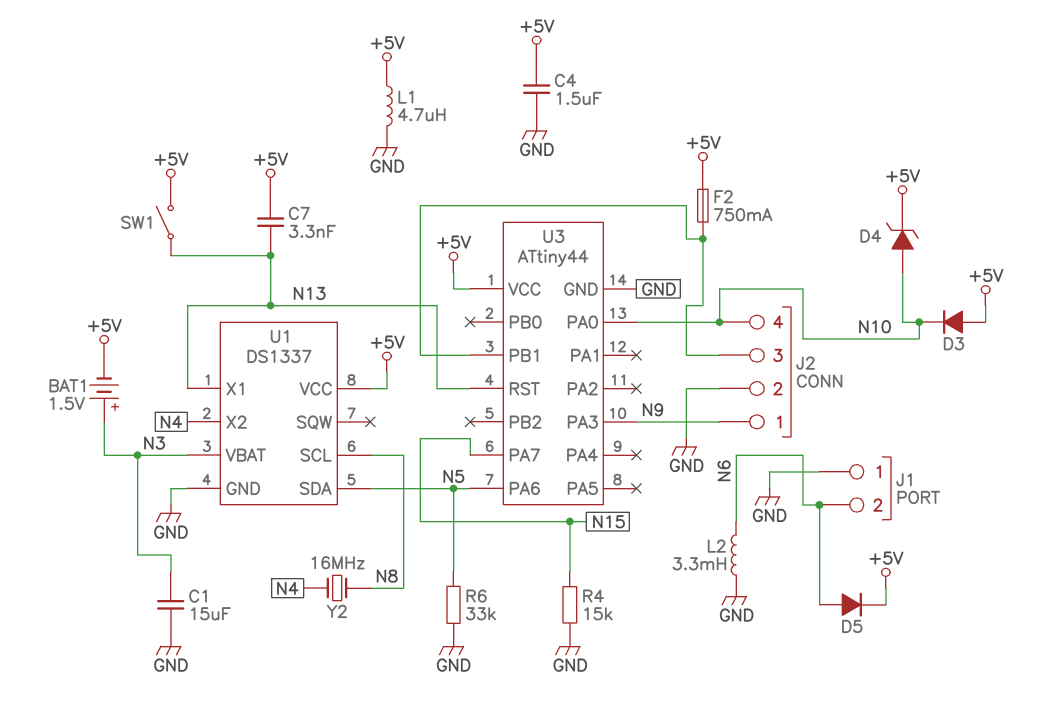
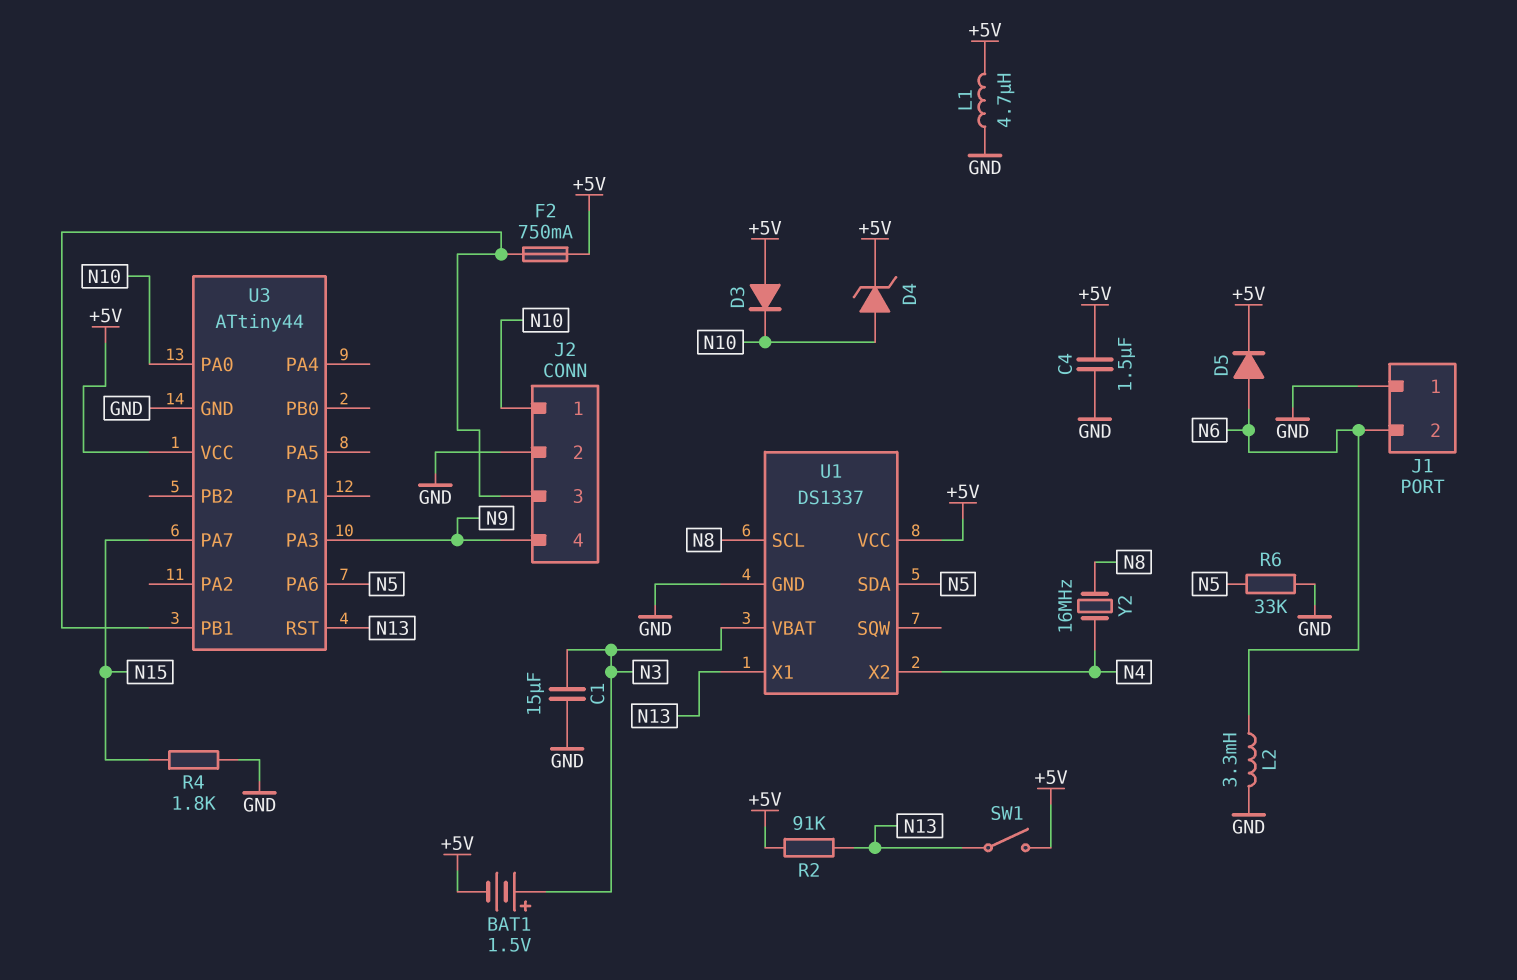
C7: 3.3nF (+5V, N13) -> none
J2 pin 1: N9 -> N10
J2 pin 4: N10 -> N9
R2: none -> 91k (+5V, N13)
R4: 15k (GND, N15) -> 1.8k (GND, N15)

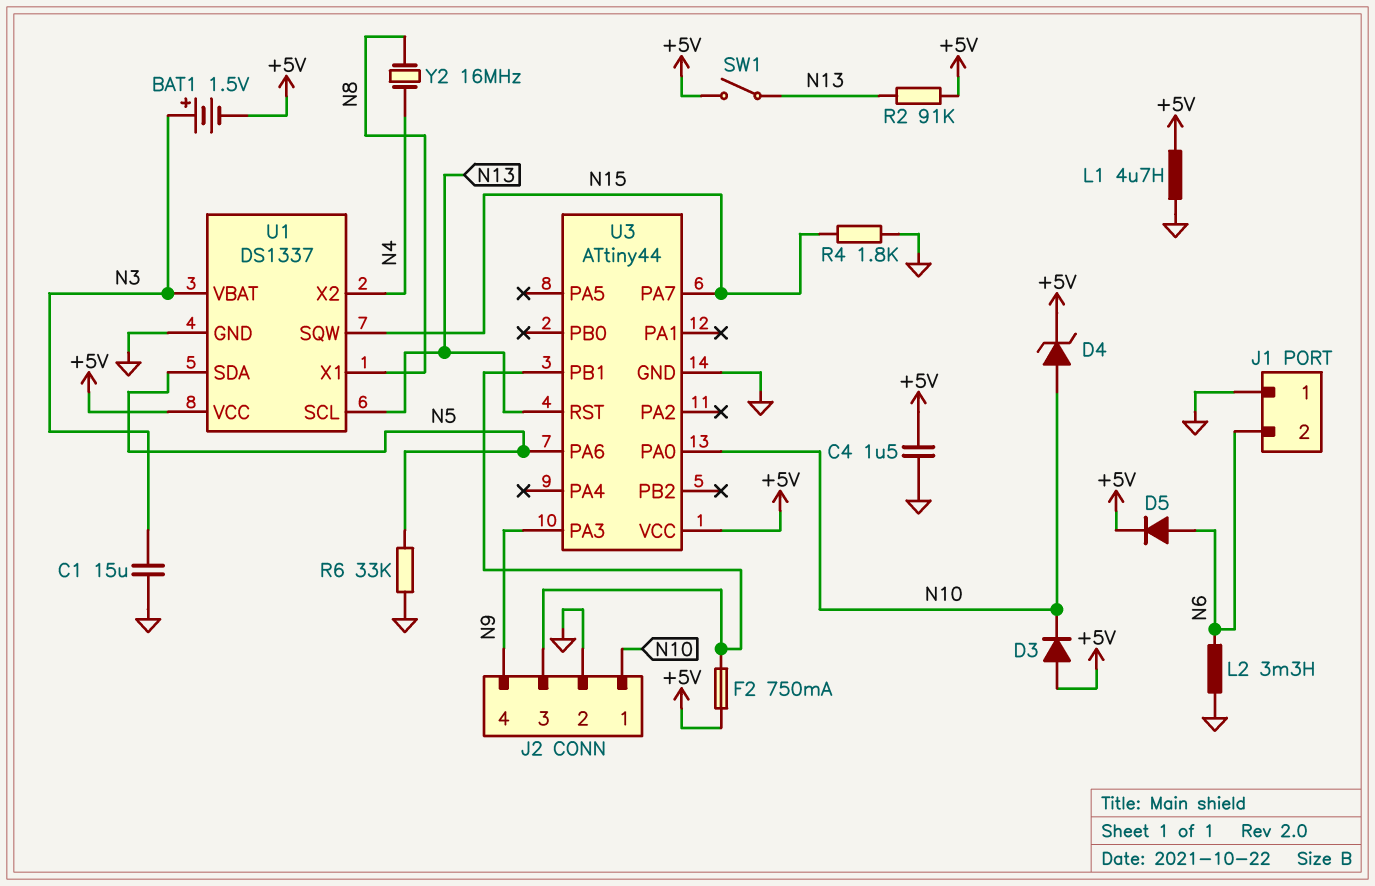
U1 pin SCL: N8 -> N13
U1 pin SQW: none -> N15
U1 pin X1: N13 -> N8

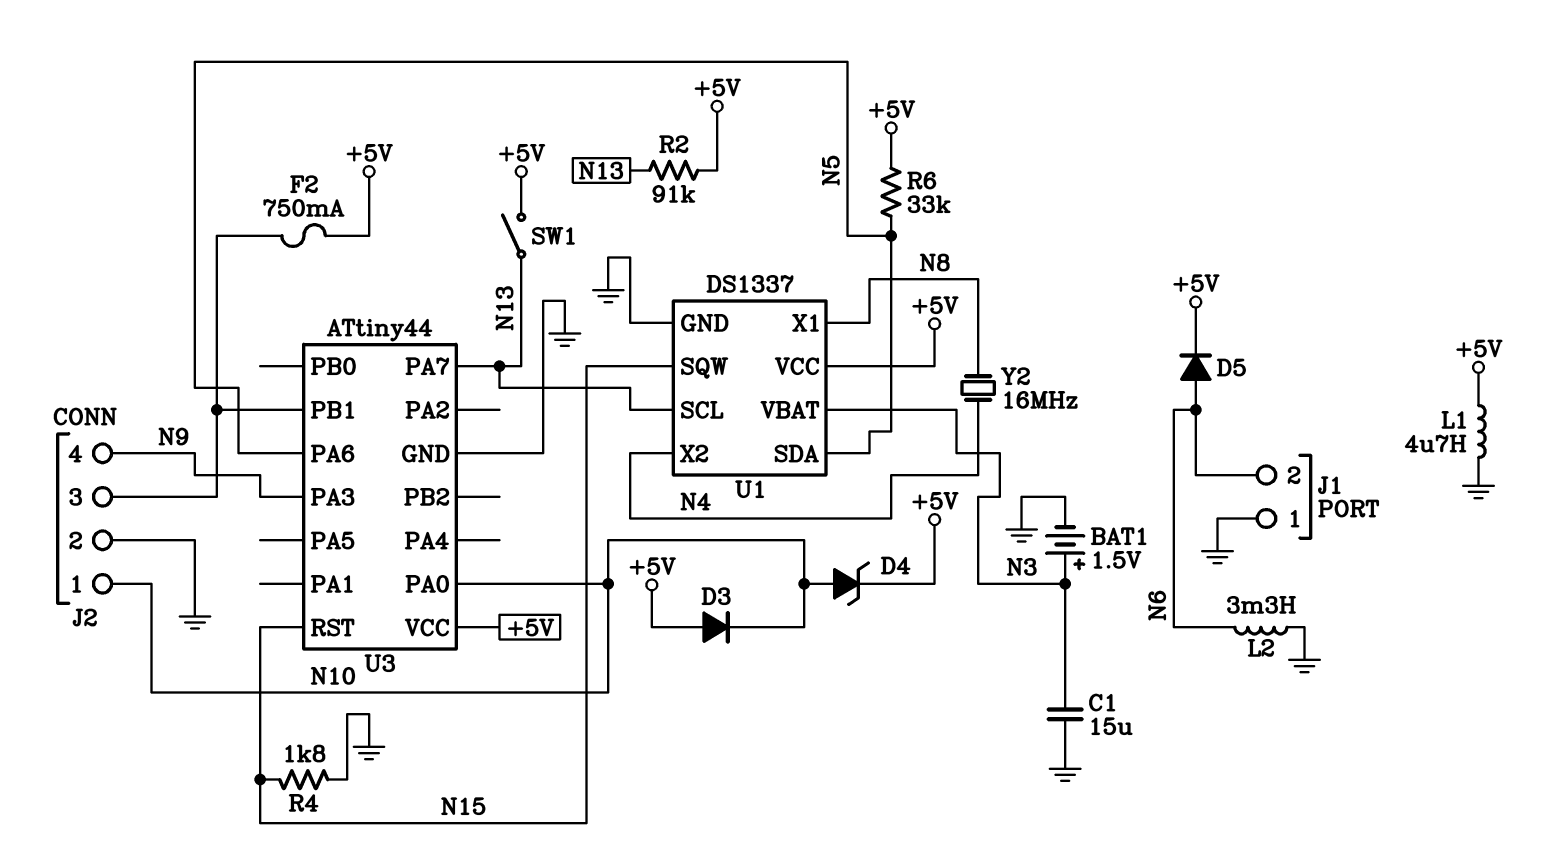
BAT1: 1.5V (plus N3, minus +5V) -> 1.5V (plus N3, minus GND)
C4: 1.5uF (+5V, GND) -> none
R6: 33k (GND, N5) -> 33k (+5V, N5)
U3 pin PA7: N15 -> N13
U3 pin RST: N13 -> N15

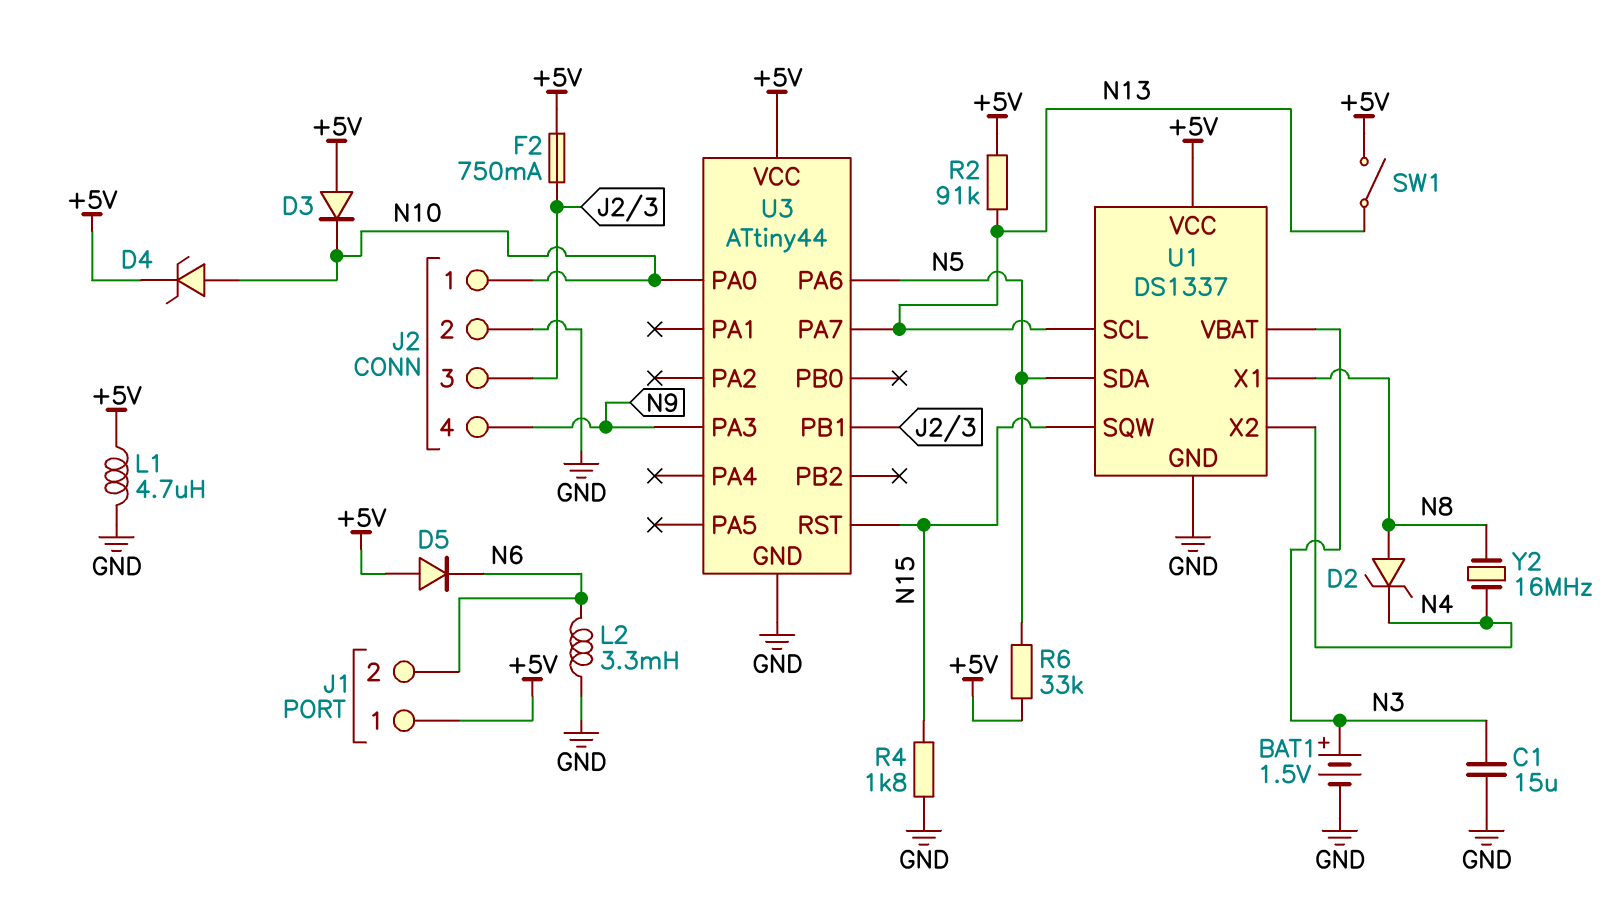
D2: none -> zener (A N8, K N4)
D5: diode (A N6, K +5V) -> diode (A +5V, K N6)
J1 pin 1: GND -> +5V

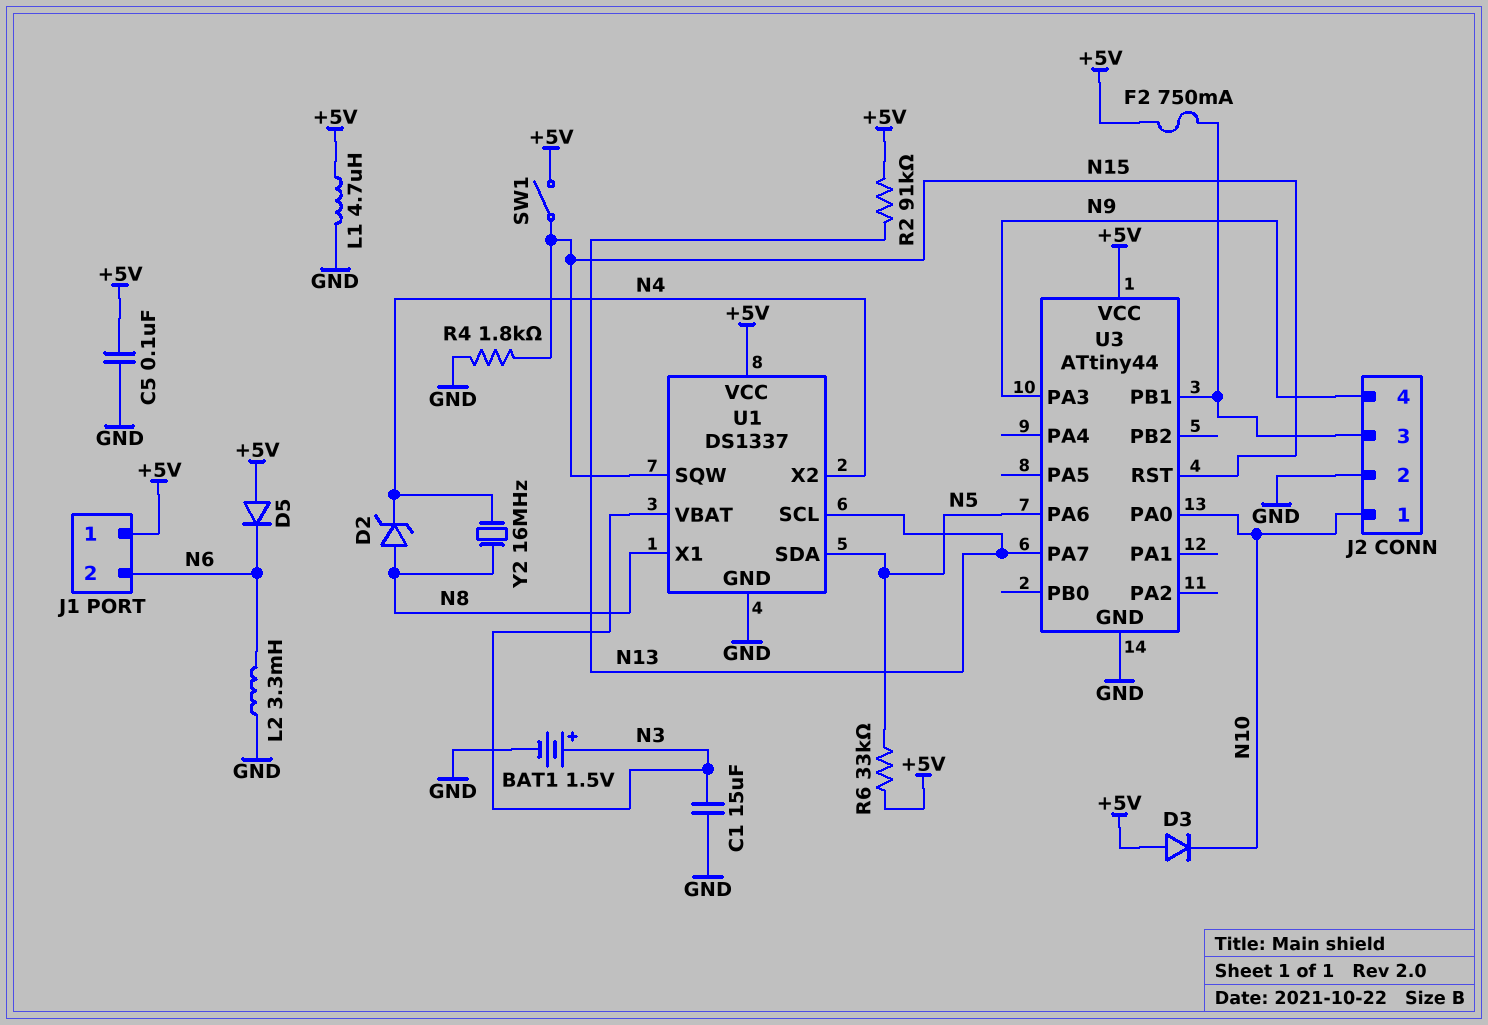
C5: none -> 100nF (+5V, GND)
D4: zener (A N10, K +5V) -> none
SW1: switch (+5V, N13) -> switch (+5V, N15)

